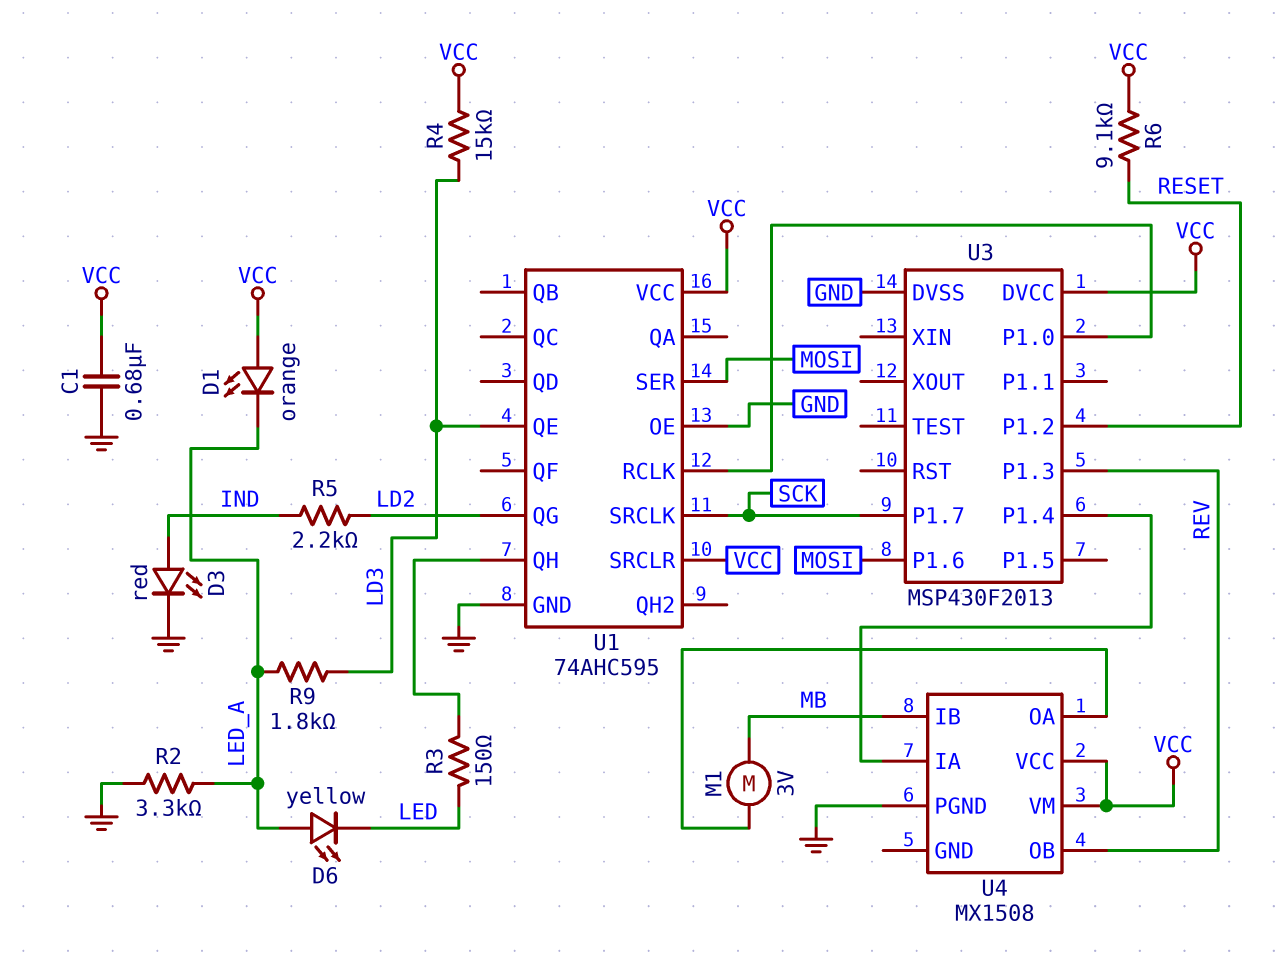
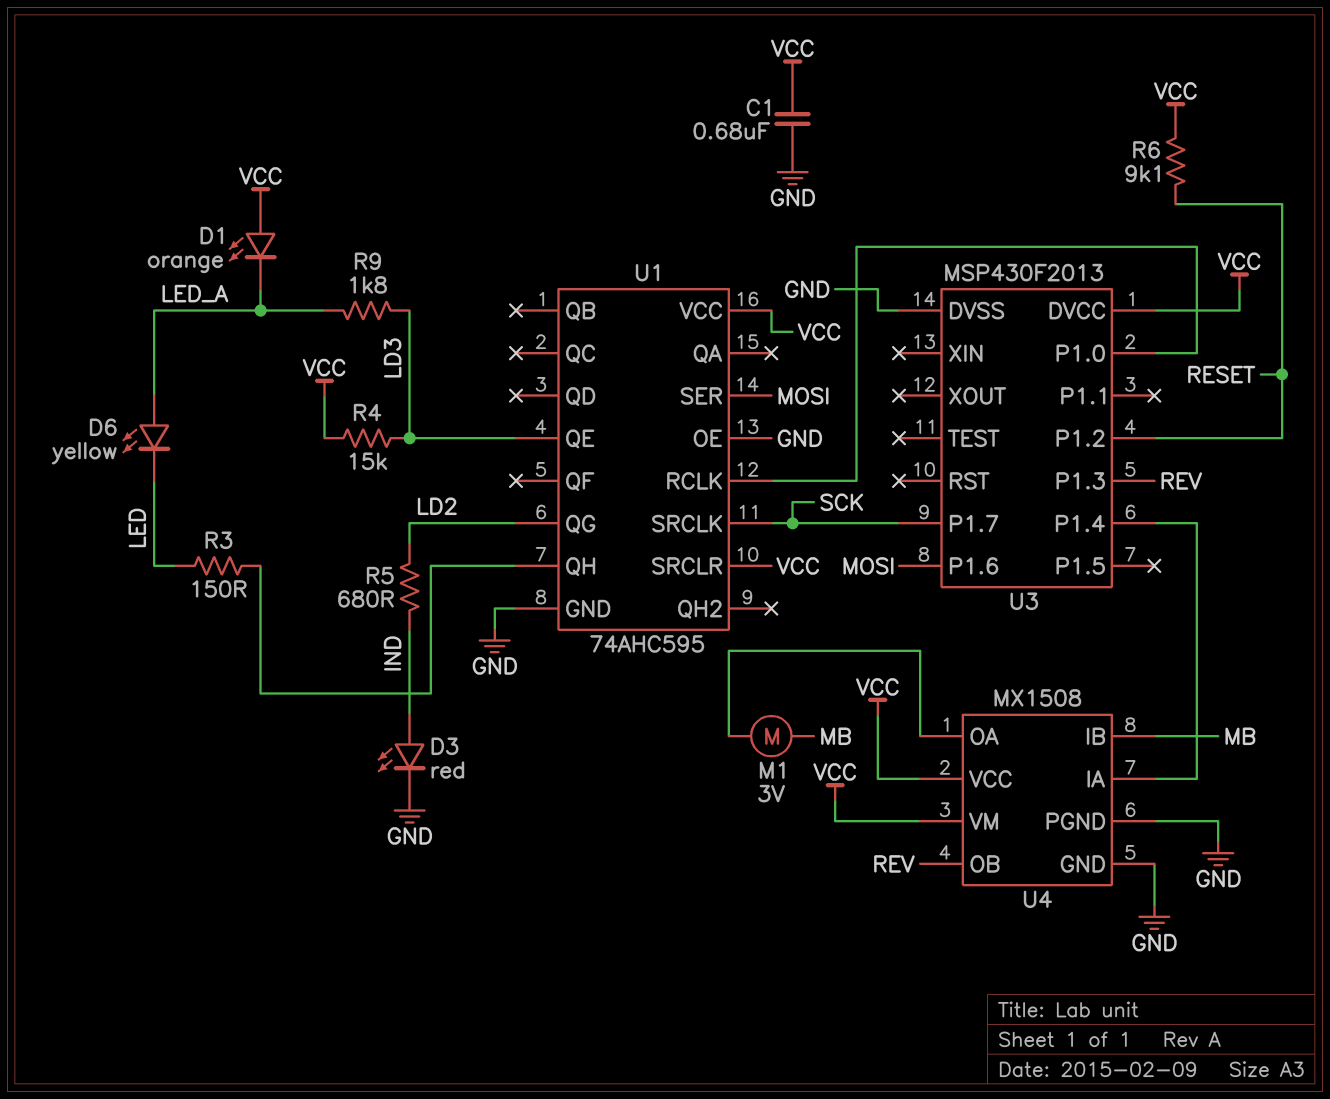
R2: 3.3k (GND, LED_A) -> none
R5: 2.2k (IND, LD2) -> 680 (IND, LD2)
U4 pin GND: none -> GND

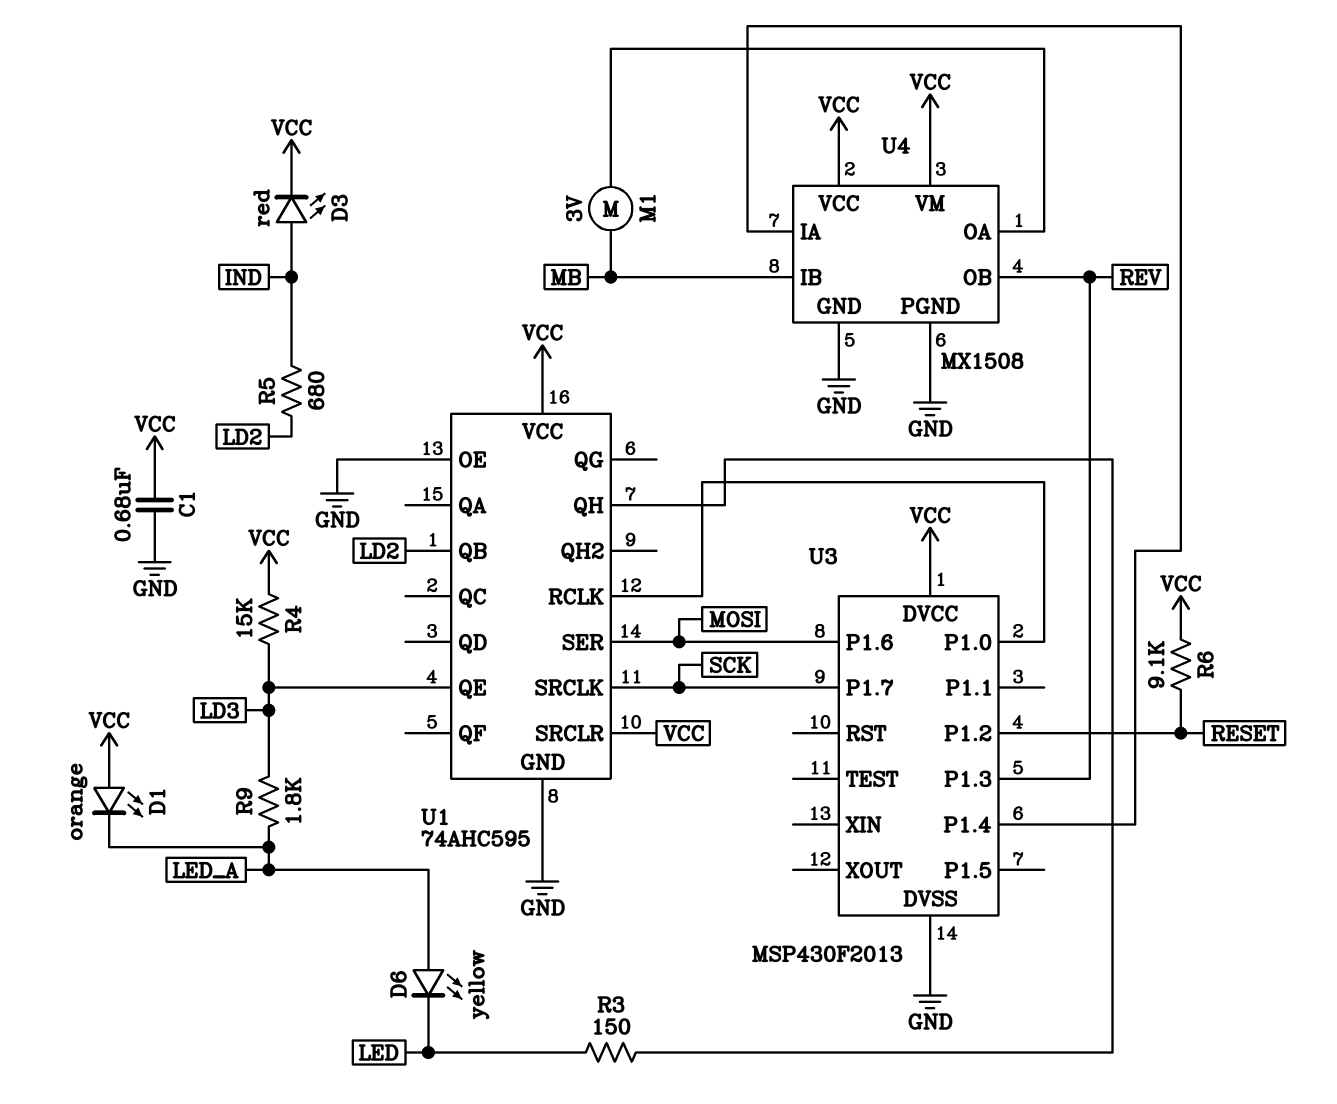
D3: LED red (A IND, K GND) -> LED red (A IND, K VCC)
U1 pin QB: none -> LD2
U1 pin QG: LD2 -> none

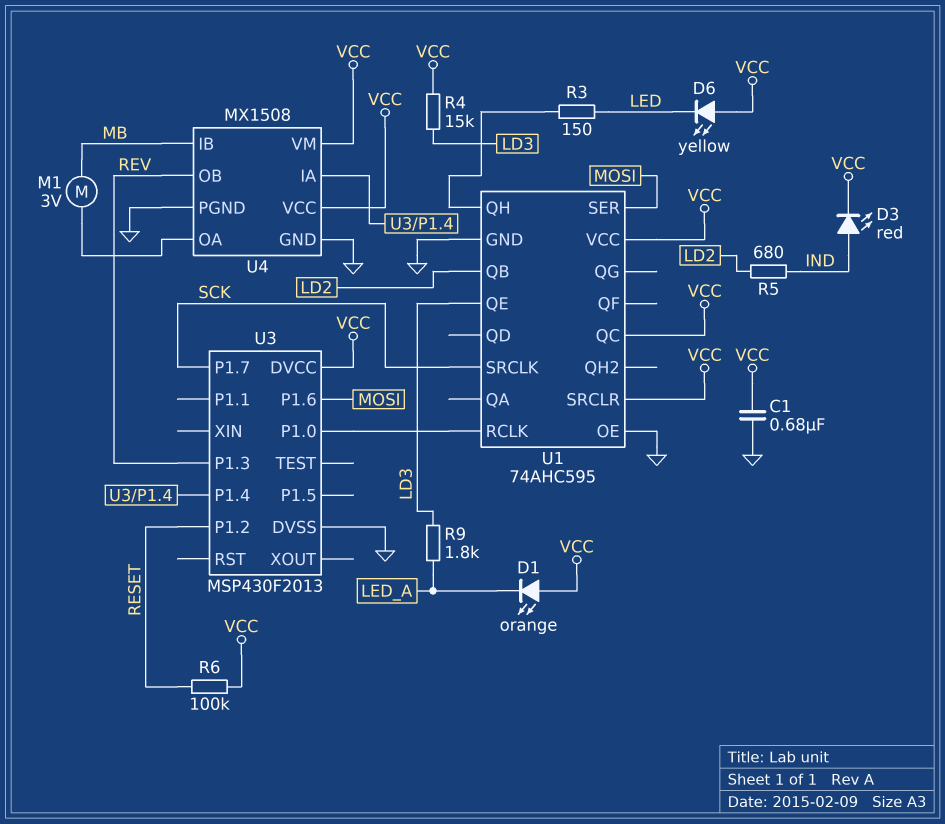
D6: LED yellow (A LED_A, K LED) -> LED yellow (A VCC, K LED)
R6: 9.1k (RESET, VCC) -> 100k (RESET, VCC)
U1 pin QC: none -> VCC

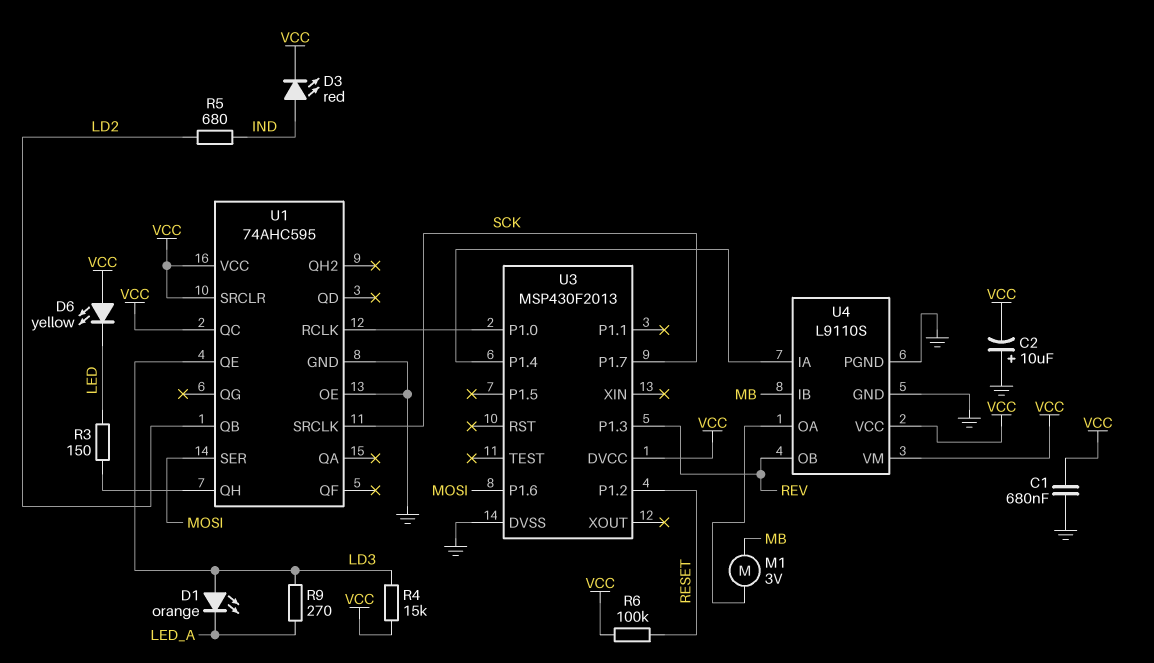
C2: none -> 10uF (plus GND, minus VCC)
D1: LED orange (A VCC, K LED_A) -> LED orange (A LD3, K LED_A)
R9: 1.8k (LD3, LED_A) -> 270 (LD3, LED_A)
U4: MX1508 -> L9110S

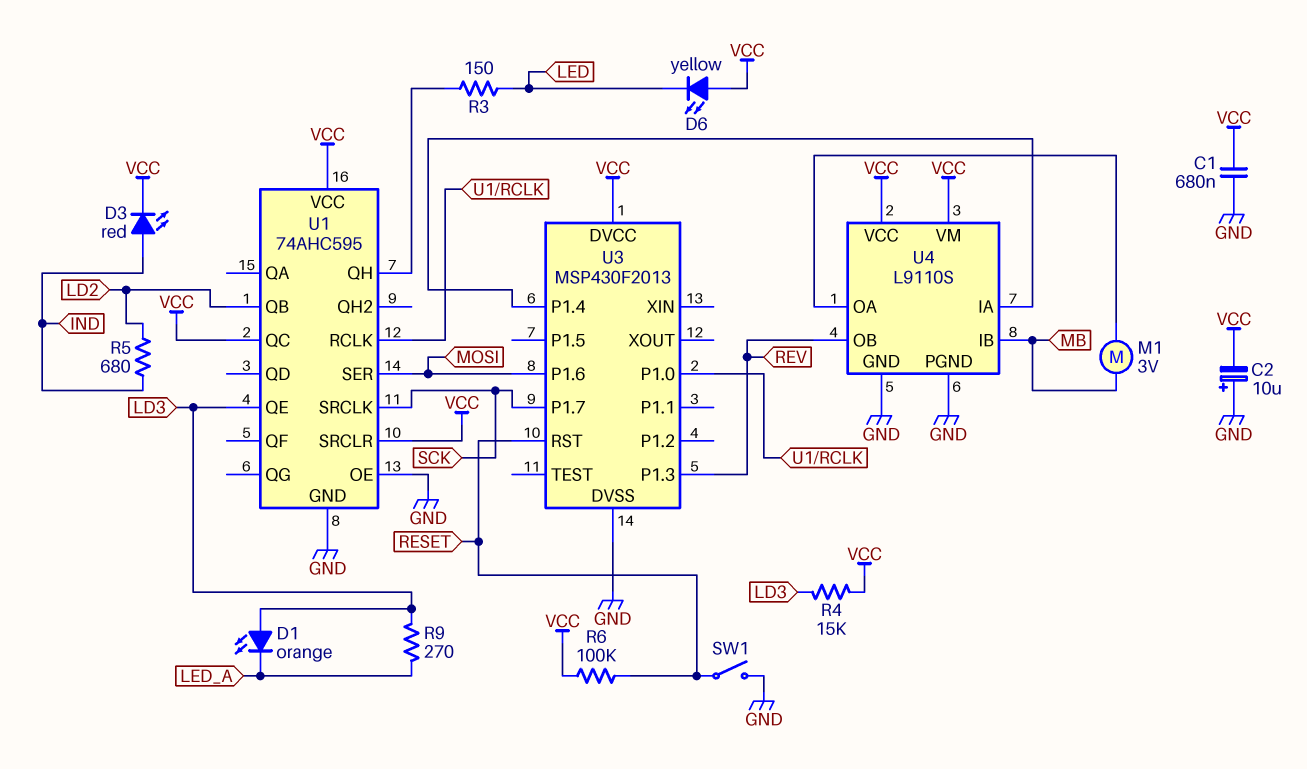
SW1: none -> switch (GND, RESET)
U3 pin P1.2: RESET -> none
U3 pin RST: none -> RESET

